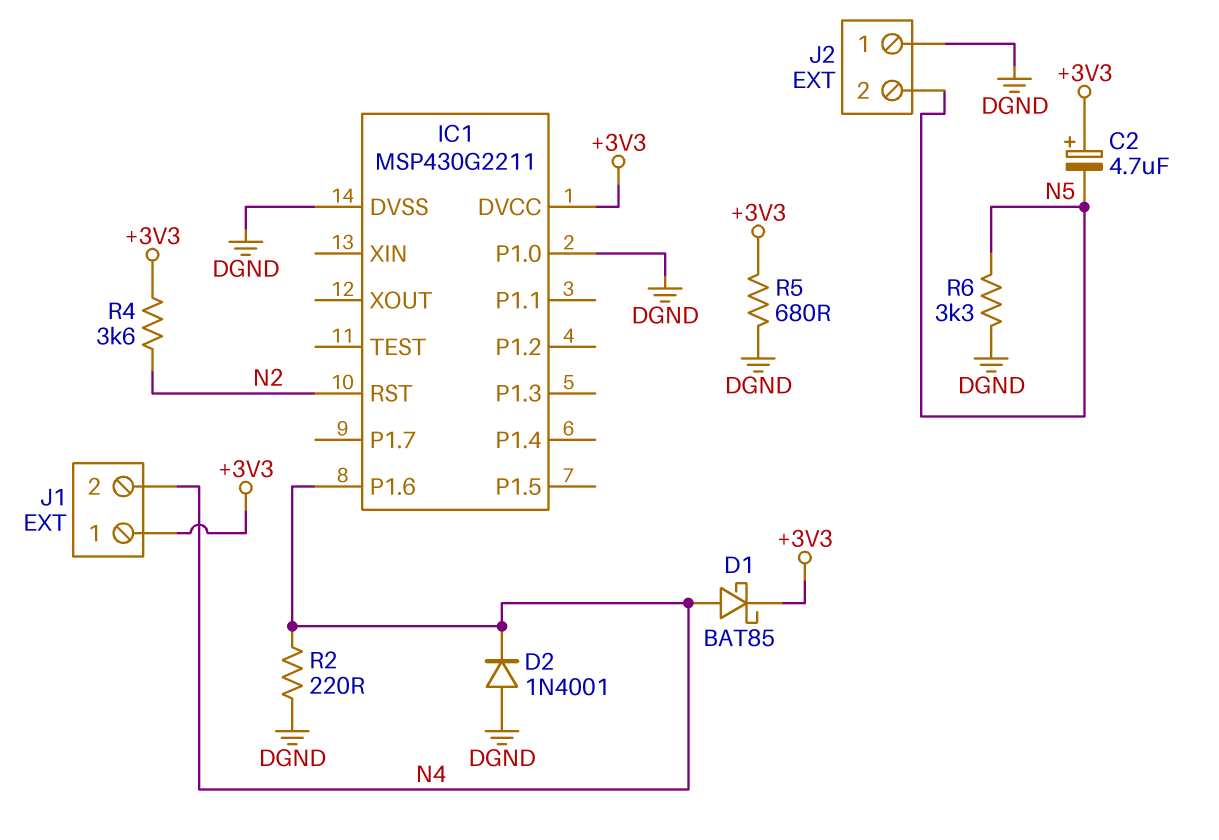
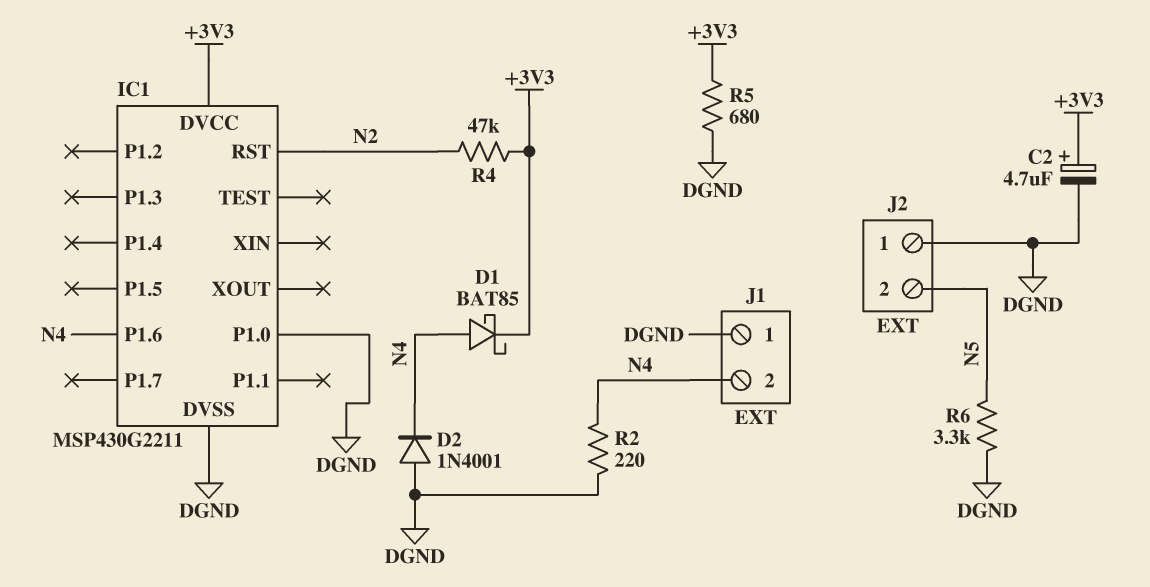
C2: 4.7uF (plus +3V3, minus N5) -> 4.7uF (plus +3V3, minus DGND)
J1 pin 1: +3V3 -> DGND
R4: 3.6k (+3V3, N2) -> 47k (+3V3, N2)

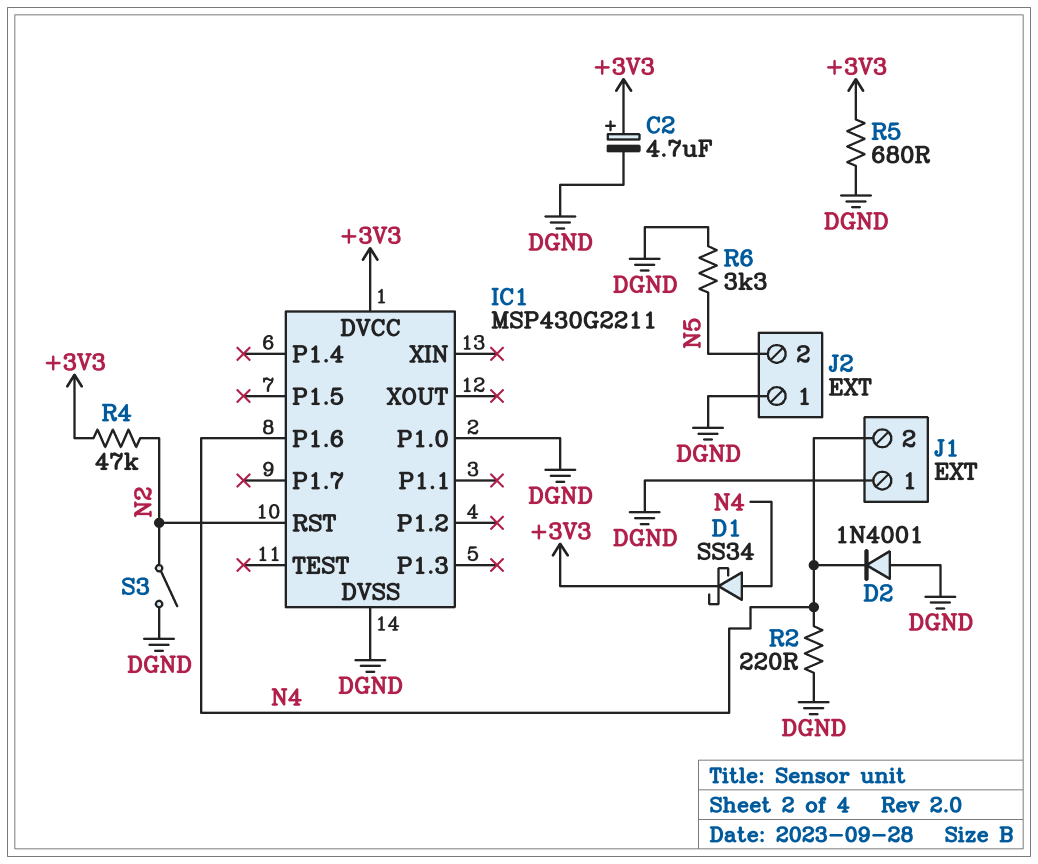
D1: schottky BAT85 (A N4, K +3V3) -> schottky SS34 (A N4, K +3V3)
S3: none -> switch (DGND, N2)

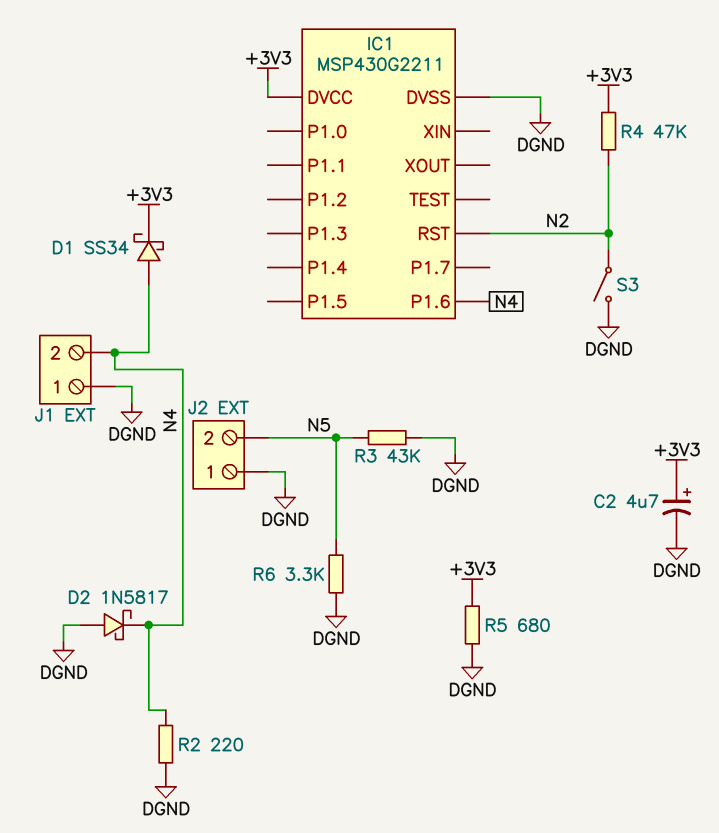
D2: diode 1N4001 (A DGND, K N4) -> schottky 1N5817 (A DGND, K N4)
IC1 pin P1.0: DGND -> none
R3: none -> 43k (DGND, N5)

